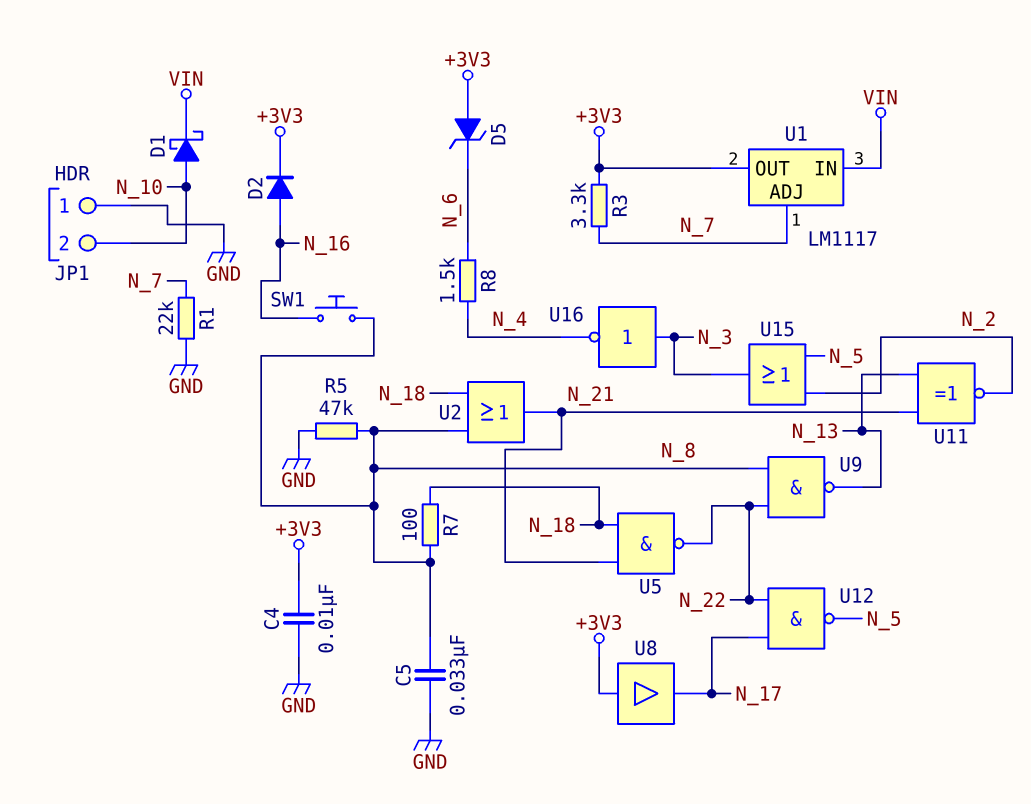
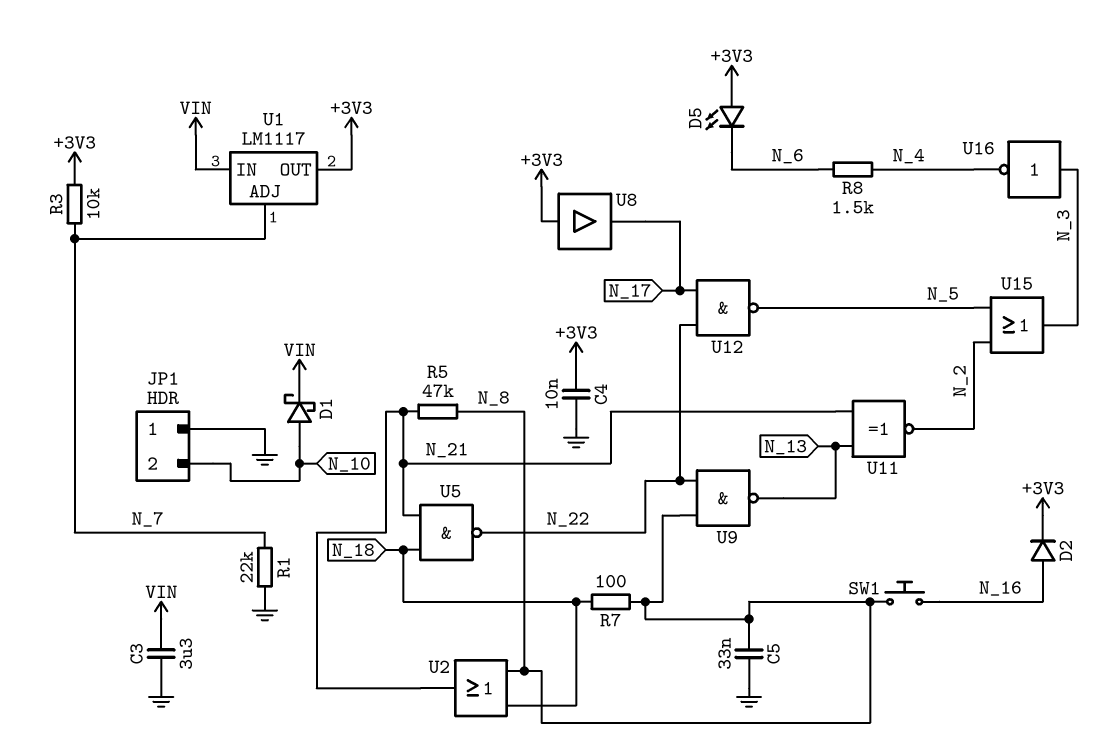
C3: none -> 3.3uF (GND, VIN)
D5: zener (A +3V3, K N_6) -> LED (A +3V3, K N_6)
R3: 3.3k (+3V3, N_7) -> 10k (+3V3, N_7)
R5: 47k (GND, N_8) -> 47k (N_8, N_21)

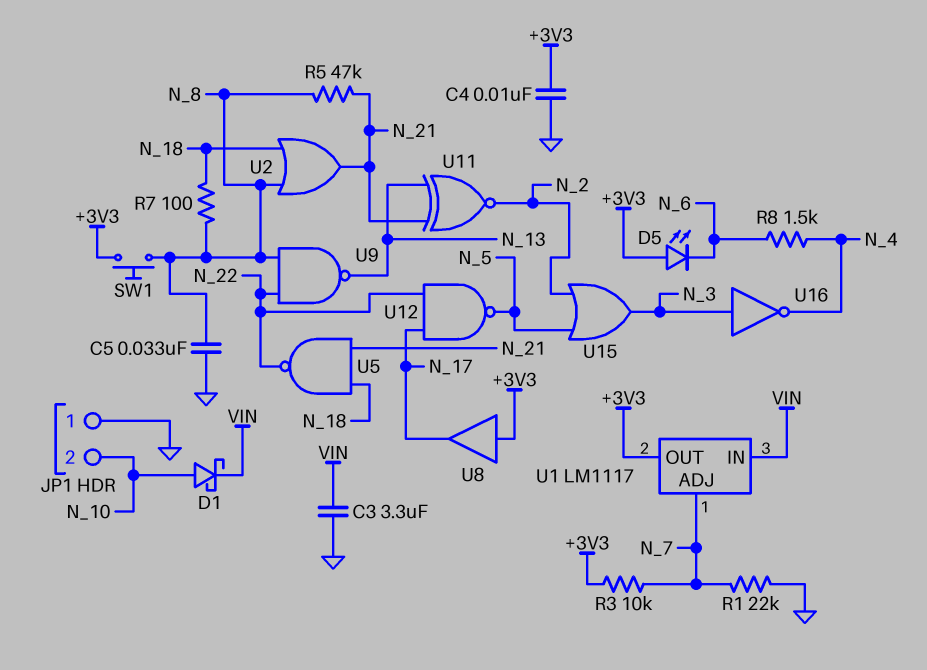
D2: diode (A N_16, K +3V3) -> none
SW1: button (N_8, N_16) -> button (+3V3, N_8)

